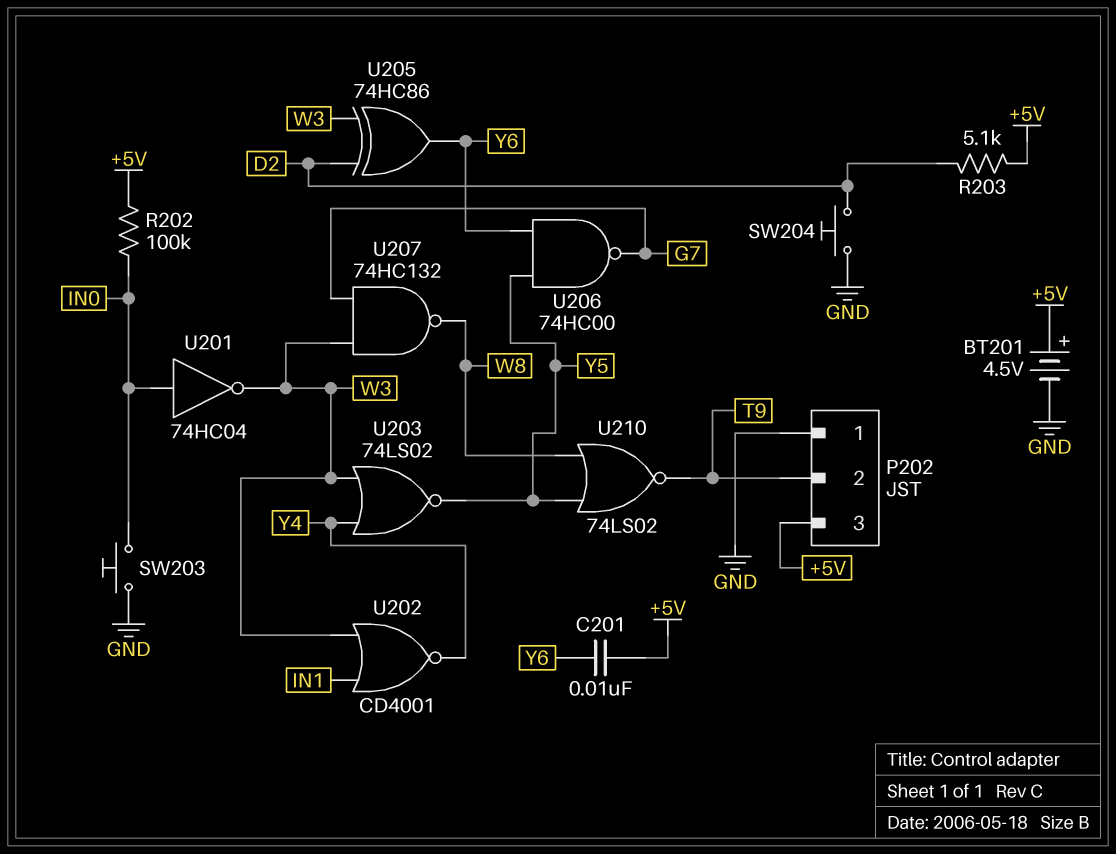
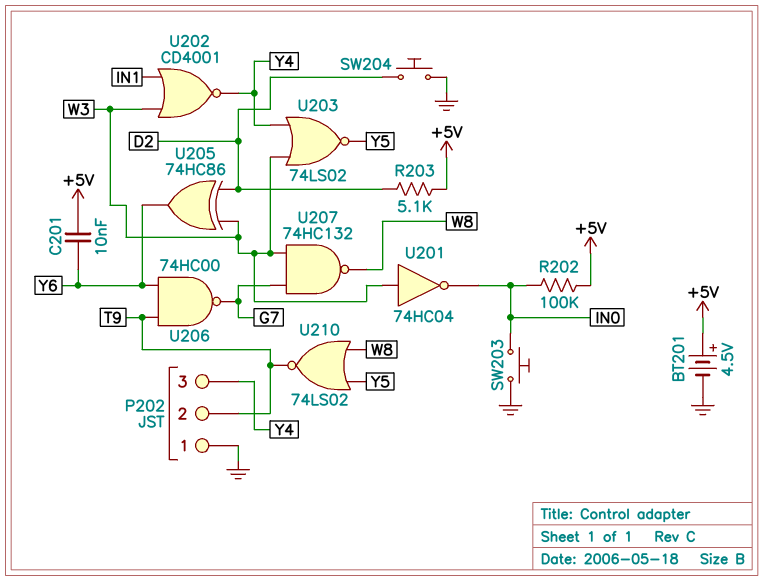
P202 pin 3: +5V -> Y4
U201: NOT 74HC04 (in IN0, out W3) -> NOT 74HC04 (in W3, out IN0)
U206: NAND 74HC00 (in Y5, in Y6, out G7) -> NAND 74HC00 (in T9, in Y6, out G7)

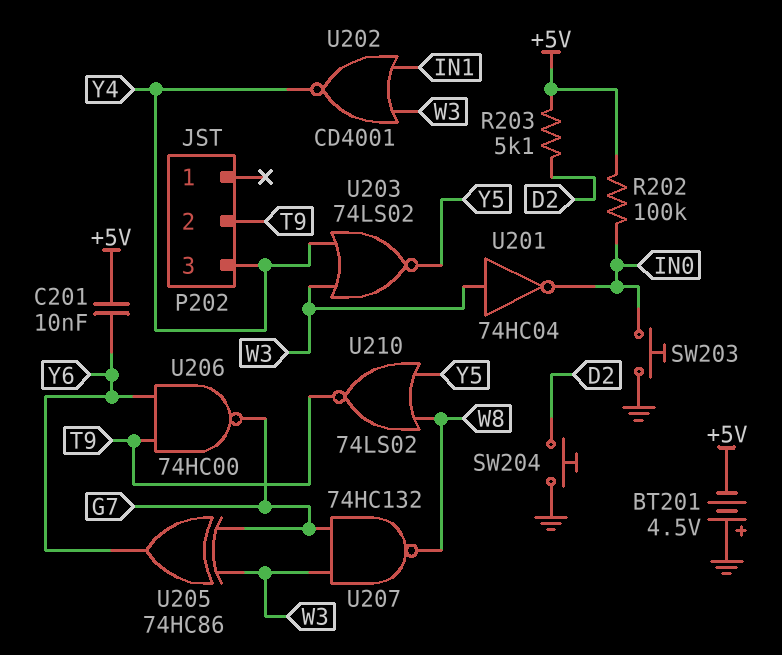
BT201: 4.5V (plus +5V, minus GND) -> 4.5V (plus GND, minus +5V)
P202 pin 1: GND -> none
U205: XOR 74HC86 (in D2, in W3, out Y6) -> XOR 74HC86 (in G7, in W3, out Y6)

